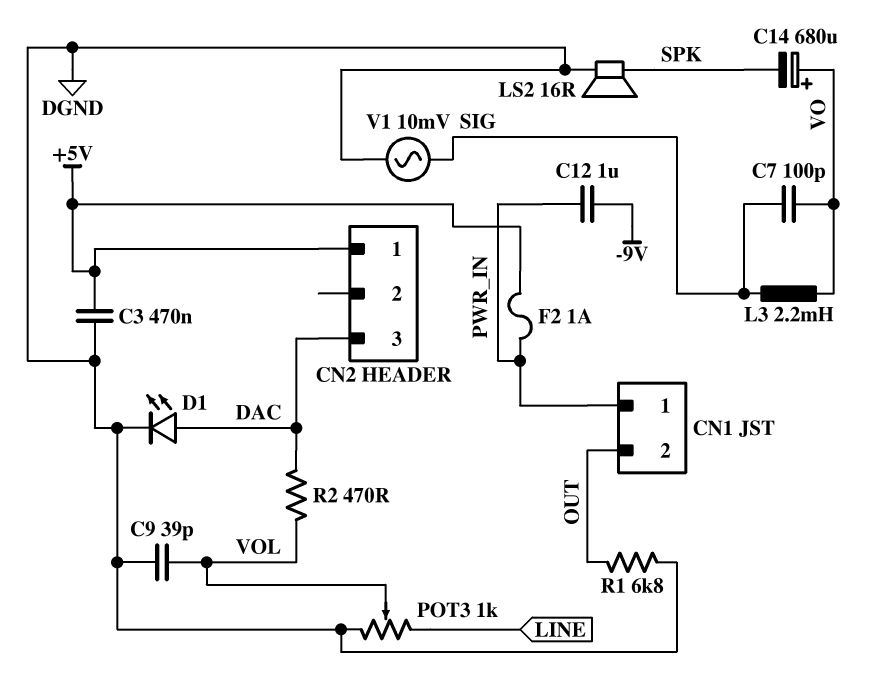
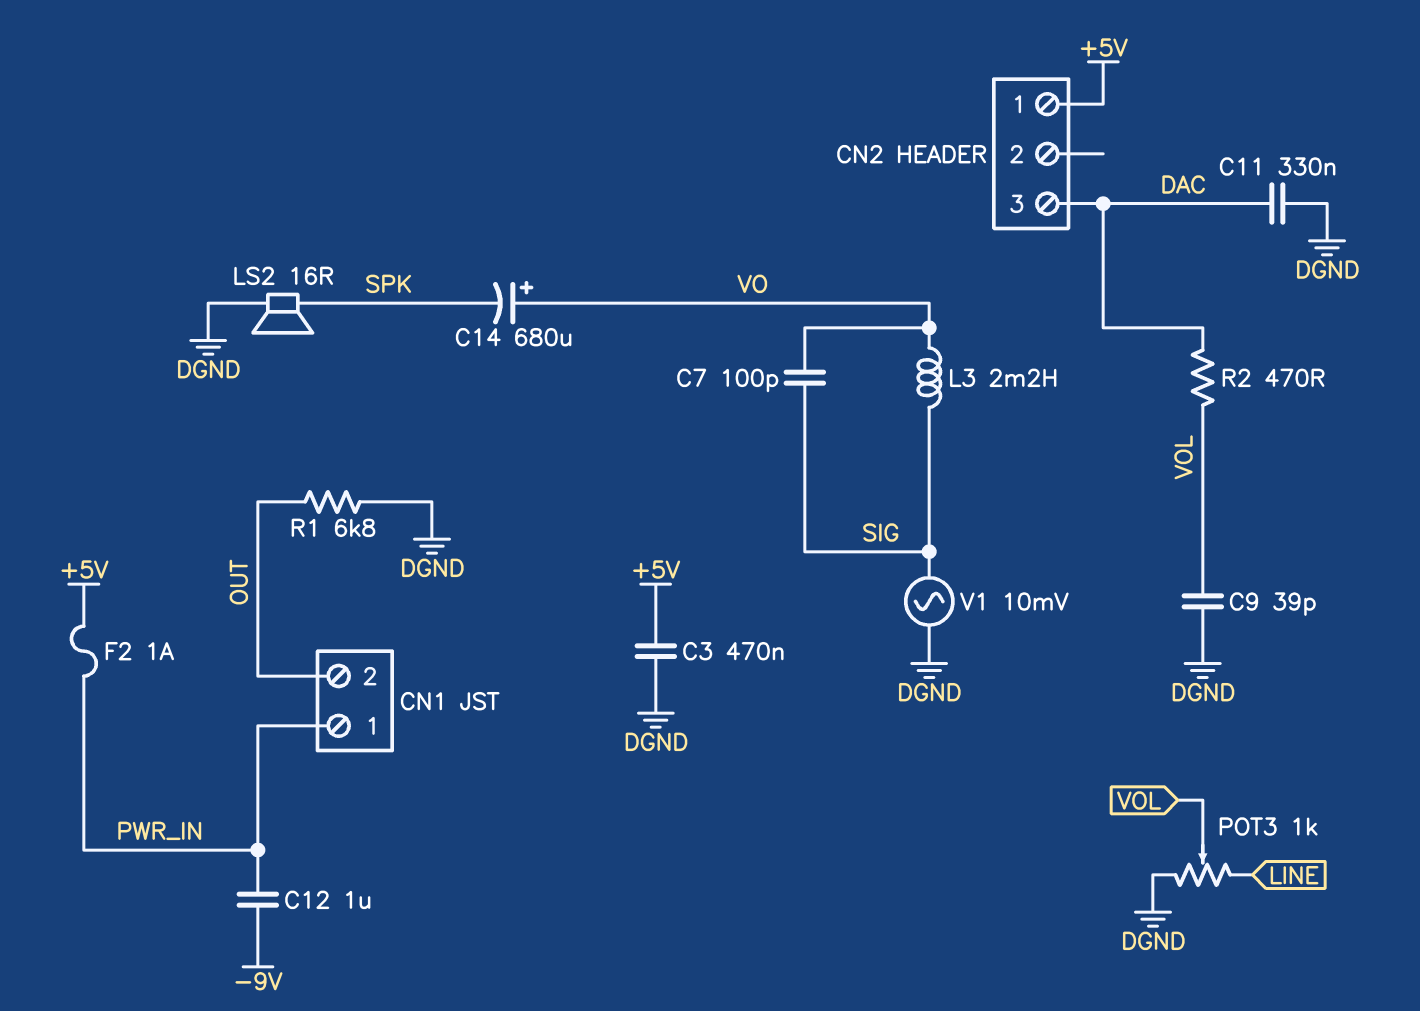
C11: none -> 330nF (DAC, DGND)
D1: LED (A DAC, K DGND) -> none

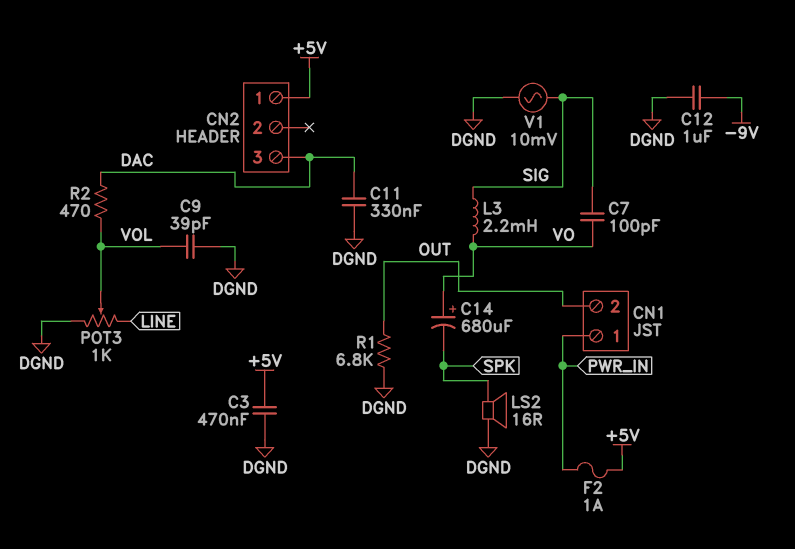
C12: 1uF (-9V, PWR_IN) -> 1uF (-9V, DGND)

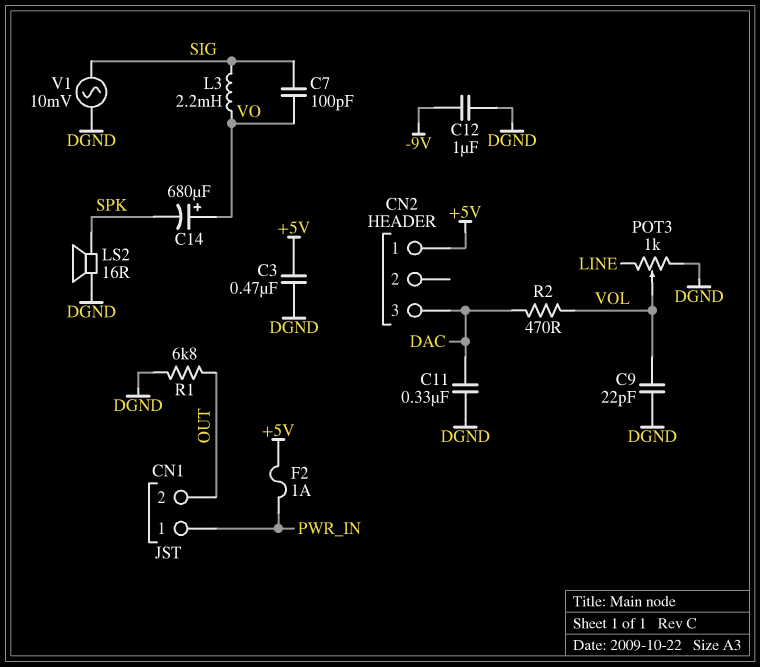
C9: 39pF (DGND, VOL) -> 22pF (DGND, VOL)

